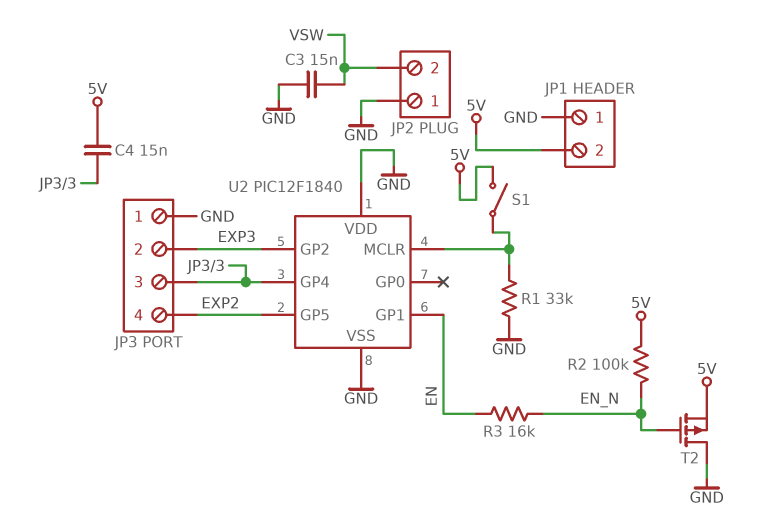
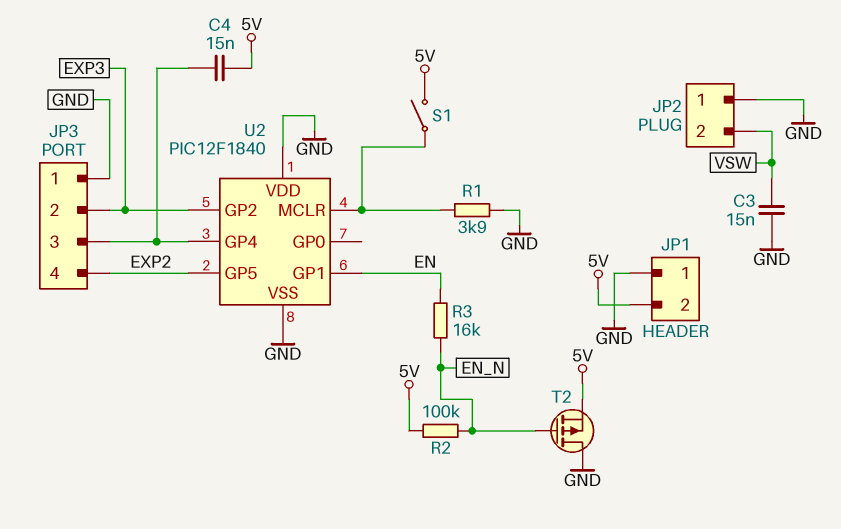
R1: 33k (GND, U2/MCLR) -> 3.9k (GND, U2/MCLR)

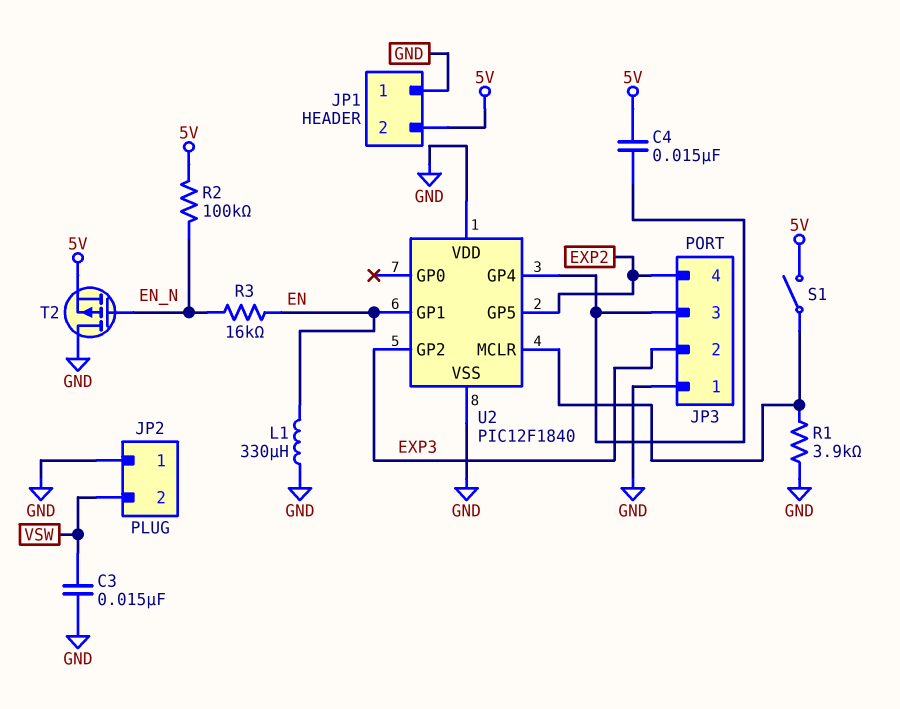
L1: none -> 330uH (EN, GND)

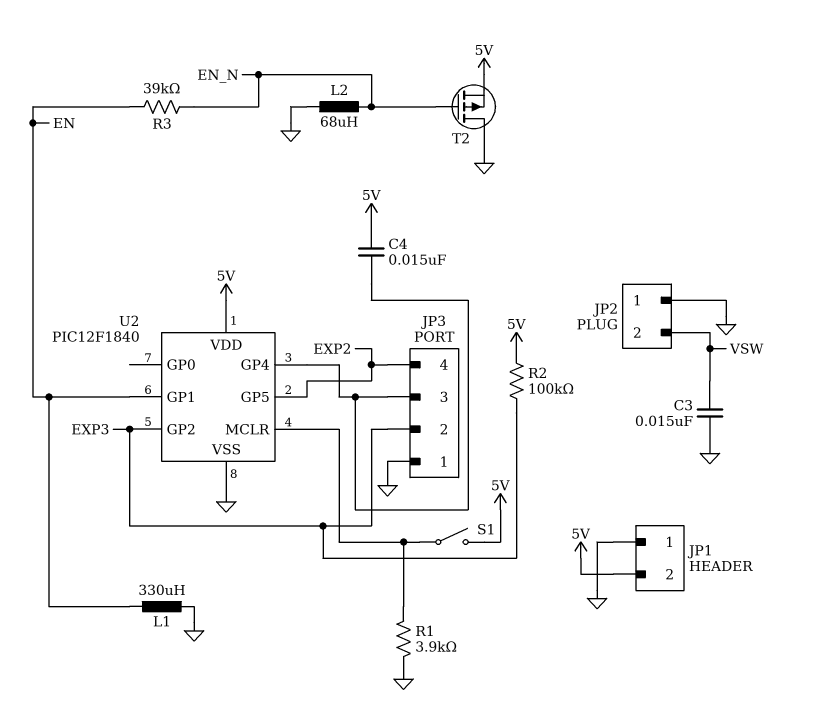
L2: none -> 68uH (EN_N, GND)
R2: 100k (5V, EN_N) -> 100k (5V, EXP3)
R3: 16k (EN, EN_N) -> 39k (EN, EN_N)
U2 pin VDD: GND -> 5V

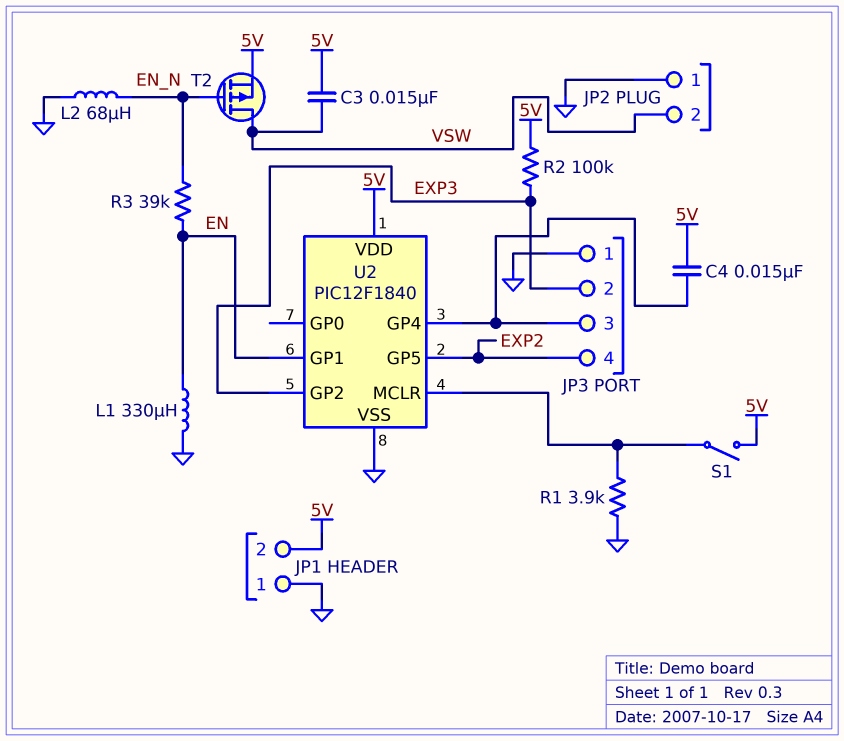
C3: 15nF (GND, VSW) -> 15nF (5V, VSW)
T2: PMOS (G EN_N, D GND, S 5V) -> PMOS (G EN_N, D VSW, S 5V)

